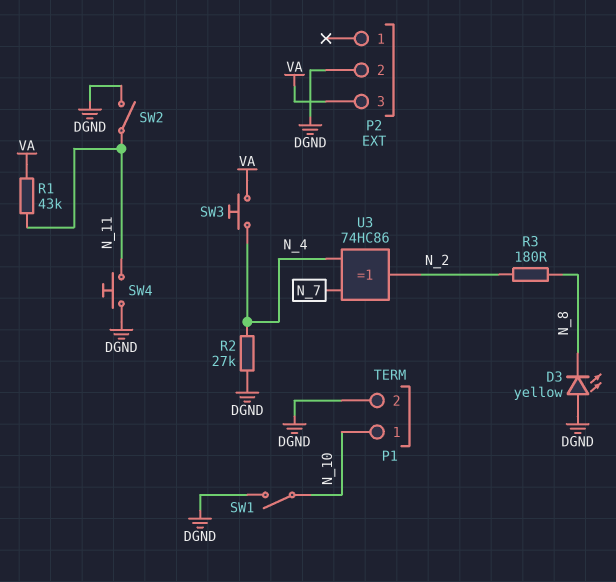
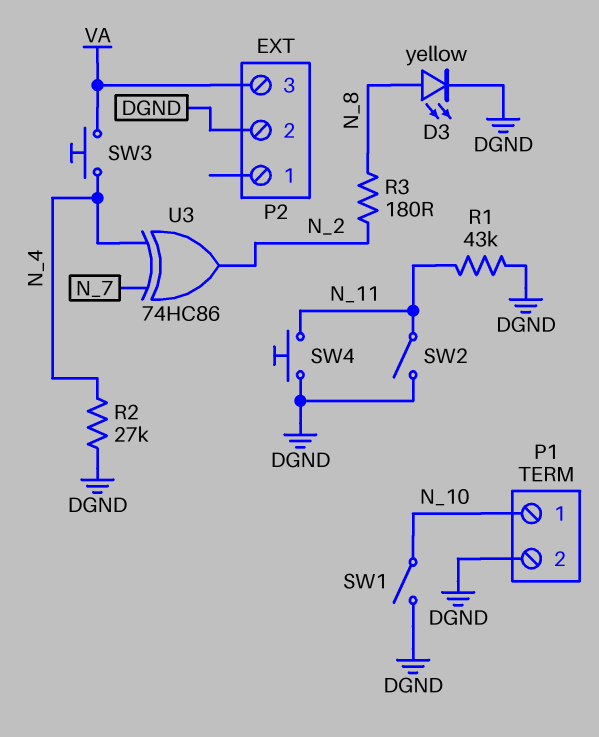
D3: LED yellow (A DGND, K N_8) -> LED yellow (A N_8, K DGND)
R1: 43k (N_11, VA) -> 43k (DGND, N_11)

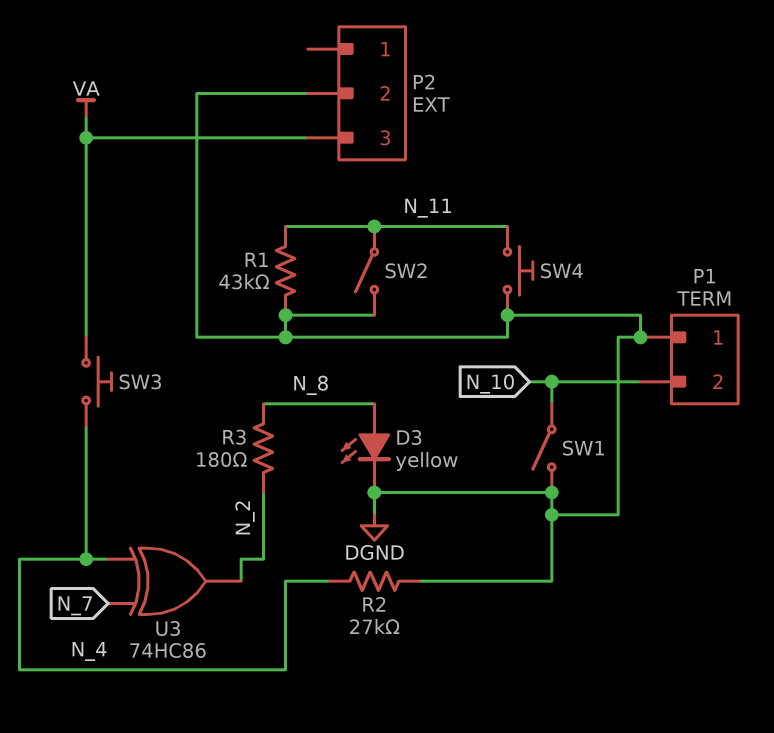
P1 pin 1: N_10 -> DGND
P1 pin 2: DGND -> N_10

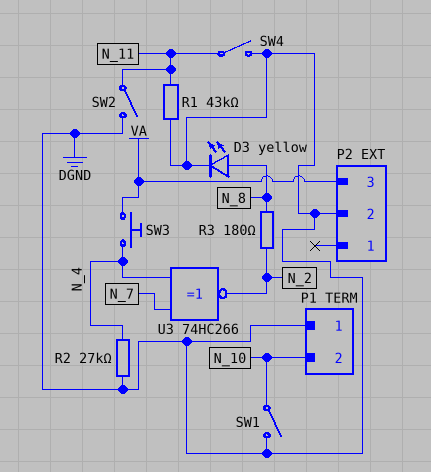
SW4: button (DGND, N_11) -> switch (DGND, N_11)
U3: XOR 74HC86 (in N_4, in N_7, out N_2) -> XNOR 74HC266 (in N_4, in N_7, out N_2)

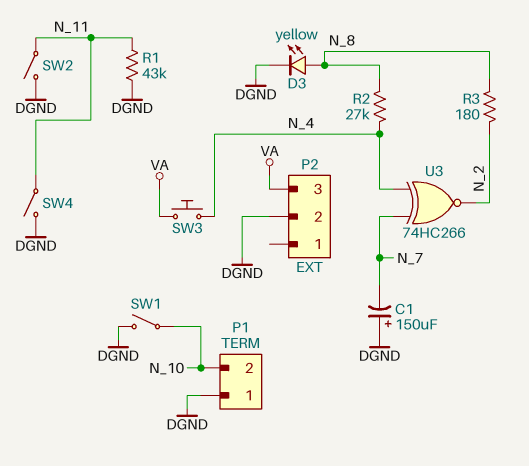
C1: none -> 150uF (plus DGND, minus N_7)
R2: 27k (DGND, N_4) -> 27k (N_4, N_8)

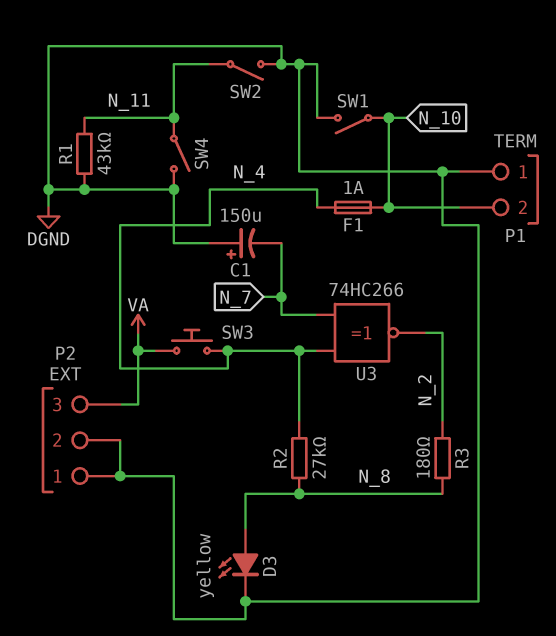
F1: none -> 1A (N_4, N_10)
P2 pin 1: none -> DGND

